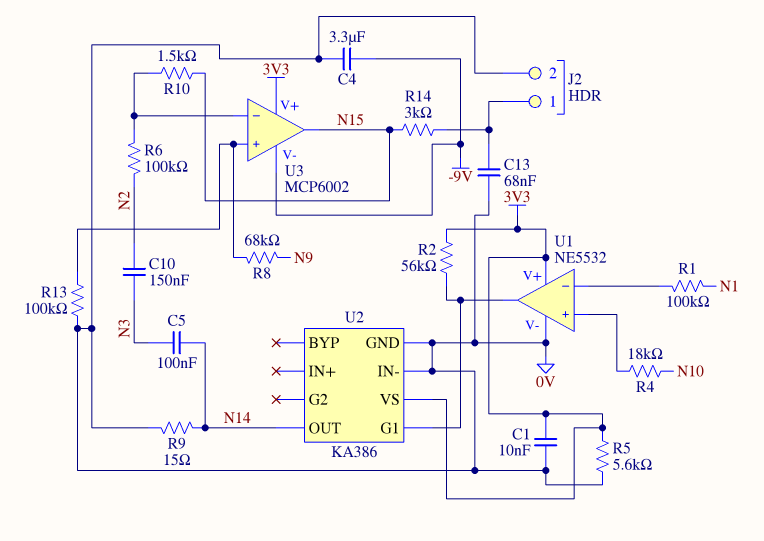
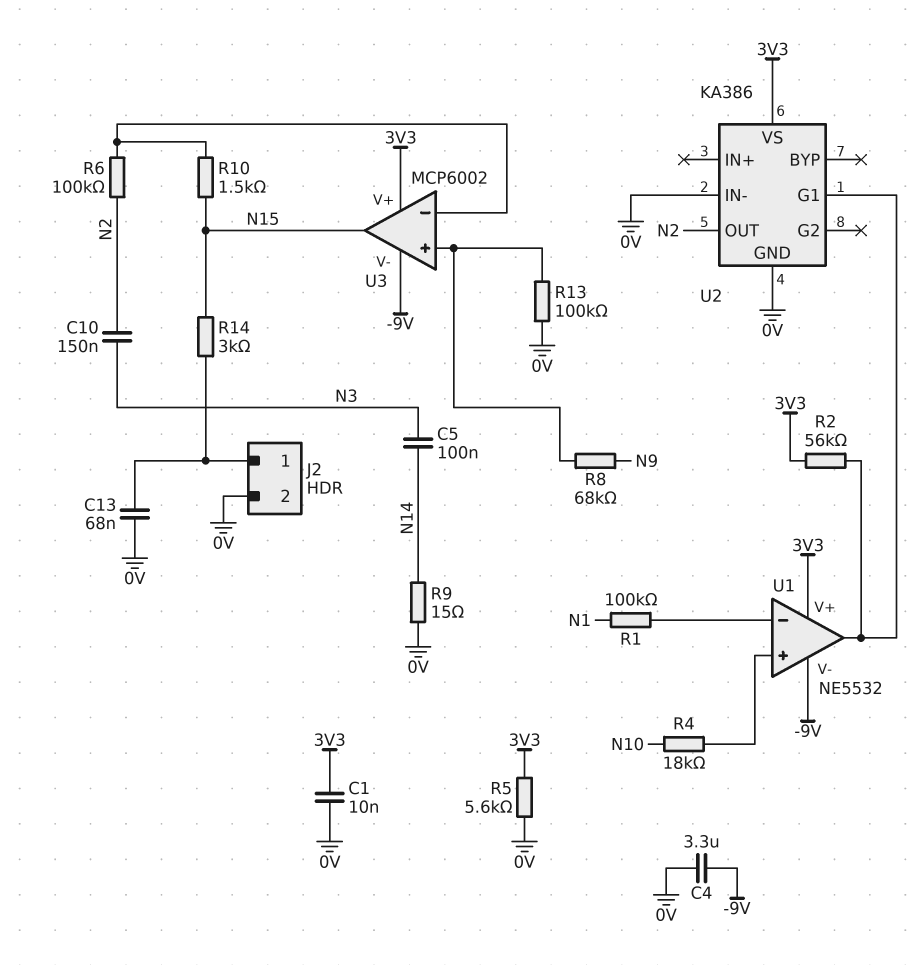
U1 pin V-: 0V -> -9V
U2 pin OUT: N14 -> N2

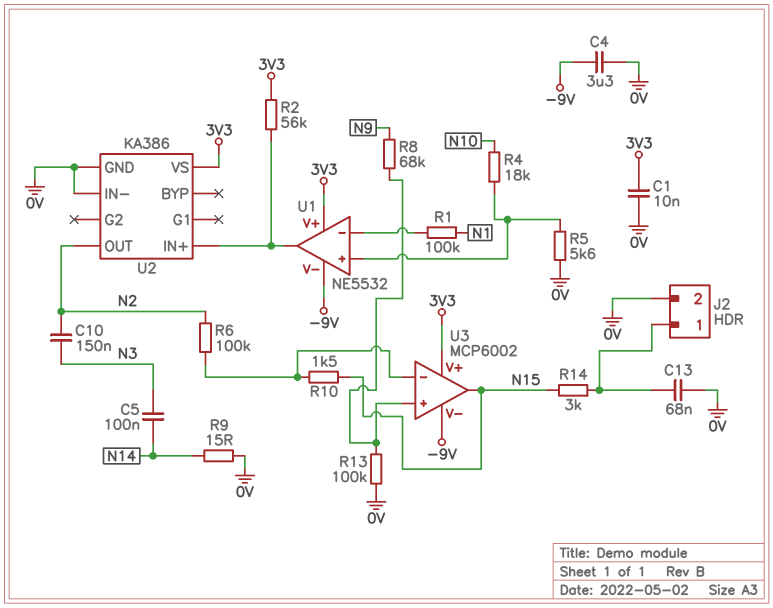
R5: 5.6k (0V, 3V3) -> 5.6k (0V, U1/in+)
U2 pin G1: U1/out -> none
U2 pin IN+: none -> U1/out

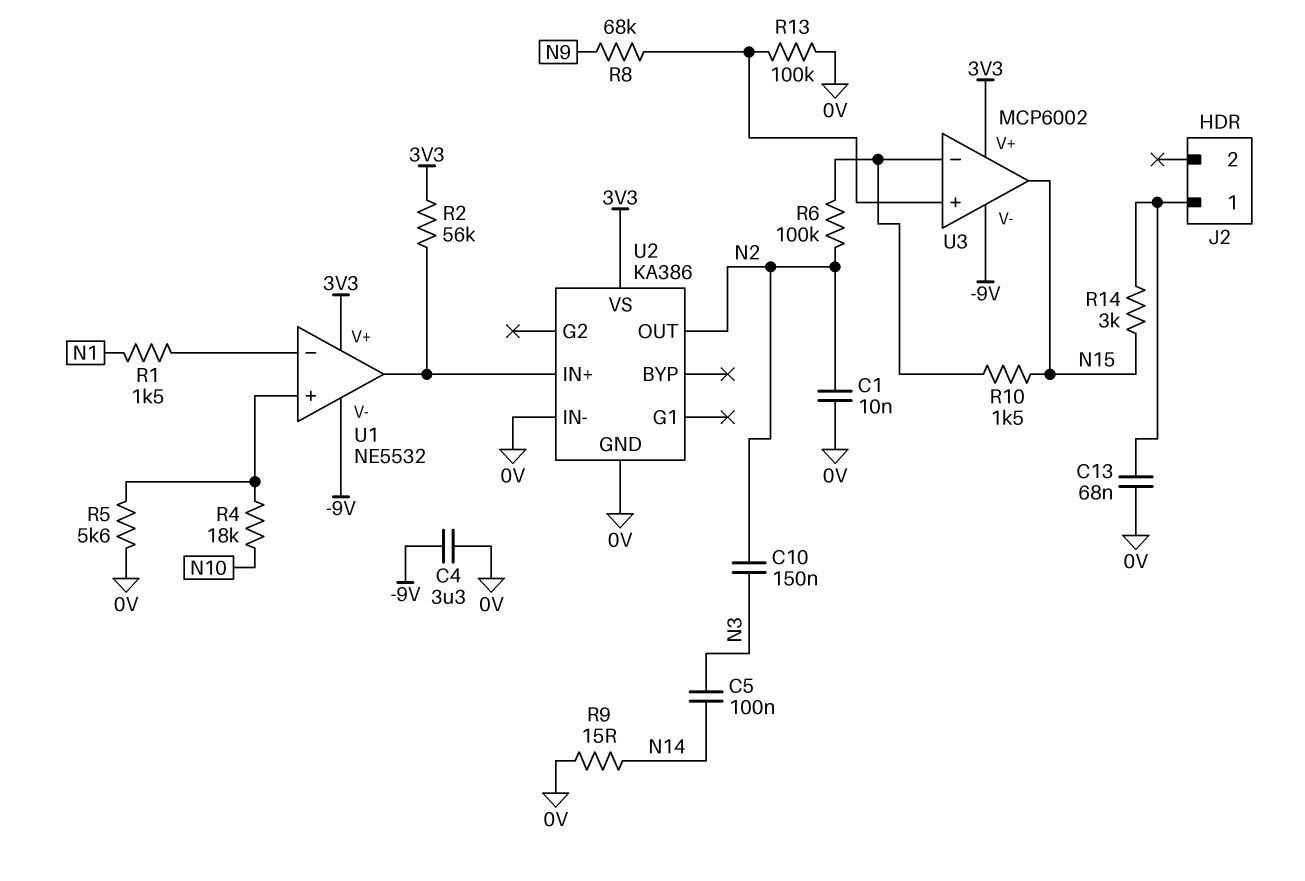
C1: 10nF (0V, 3V3) -> 10nF (0V, N2)
J2 pin 2: 0V -> none
R1: 100k (N1, U1/in-) -> 1.5k (N1, U1/in-)

